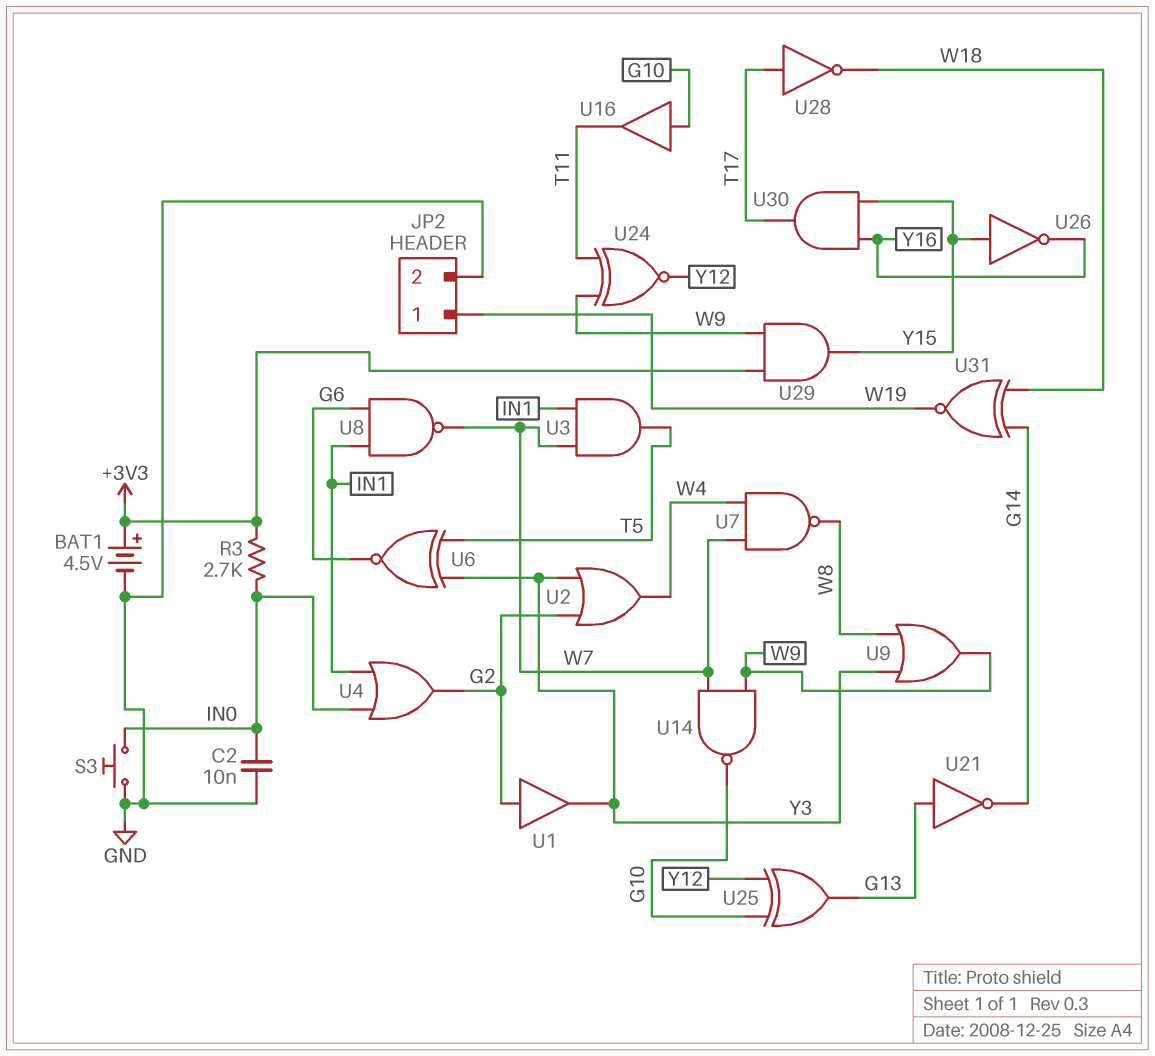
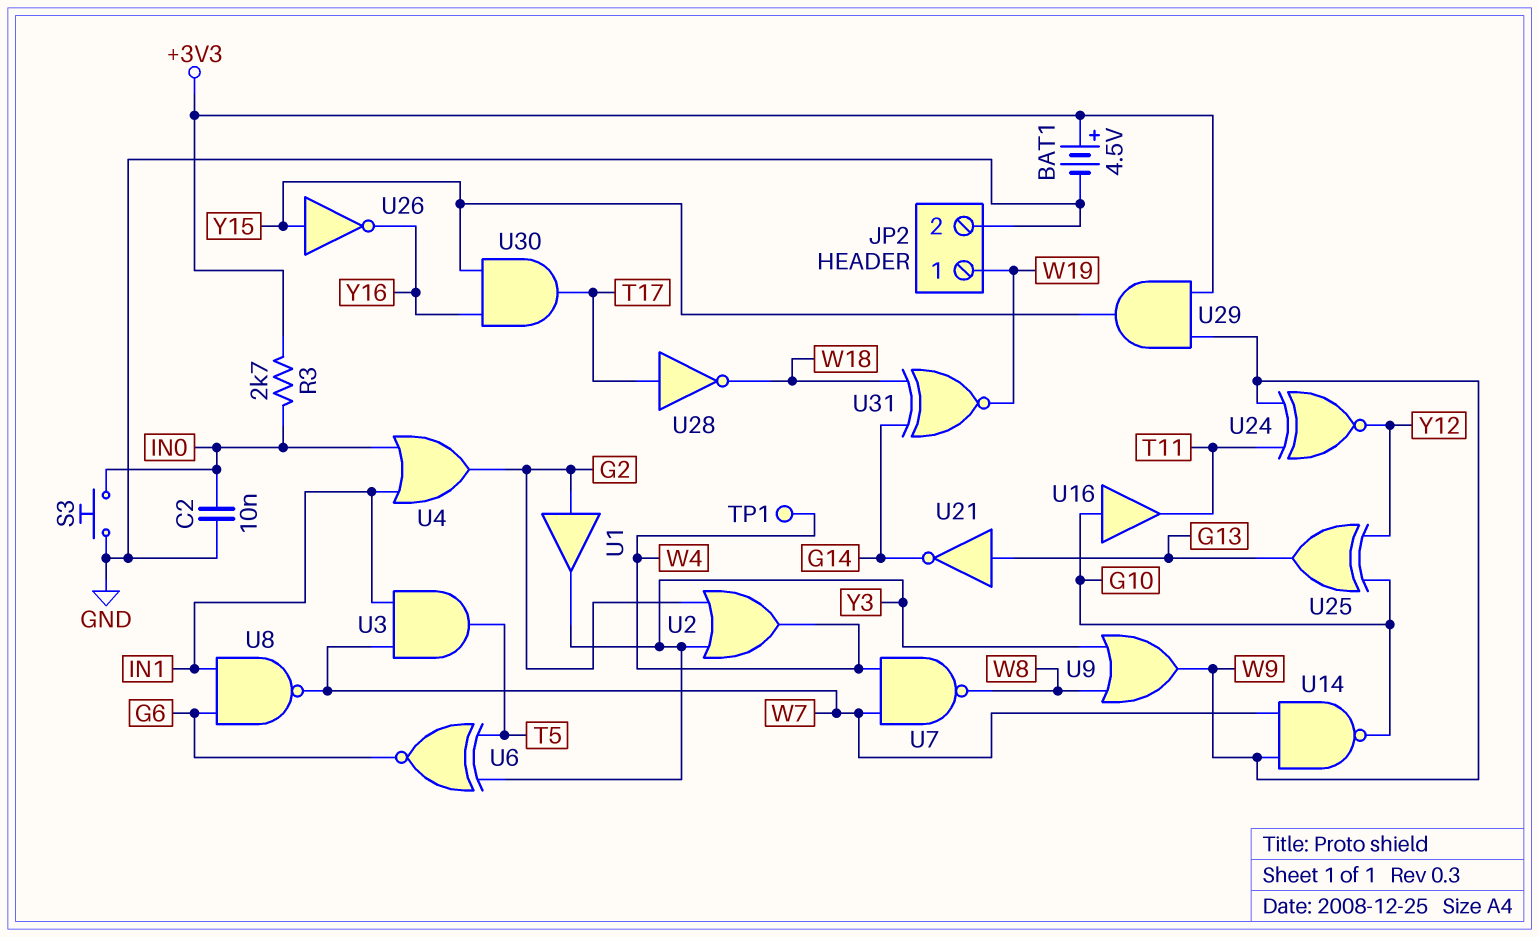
TP1: none -> test point (W4)

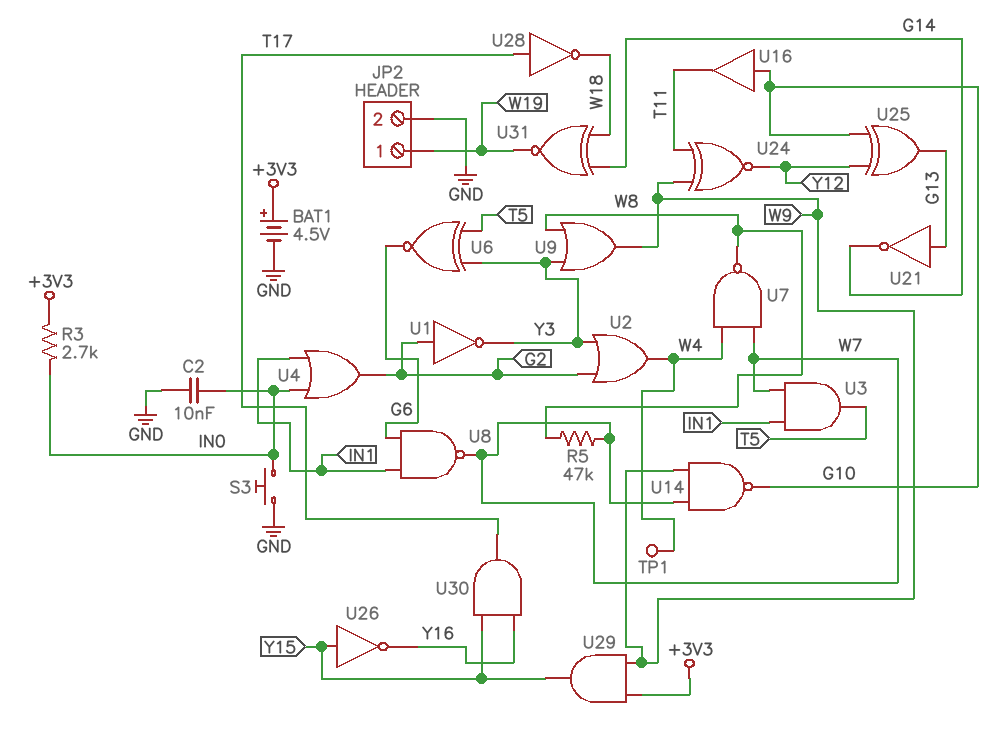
R5: none -> 47k (W7, W8)
U1: buffer (in G2, out Y3) -> NOT (in G2, out Y3)

